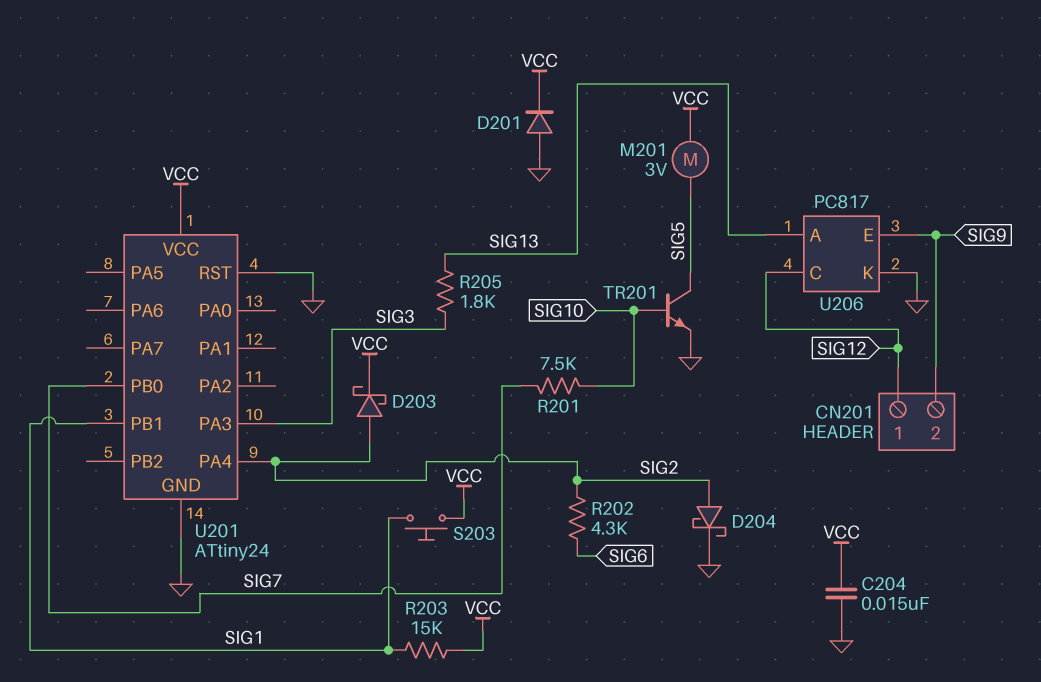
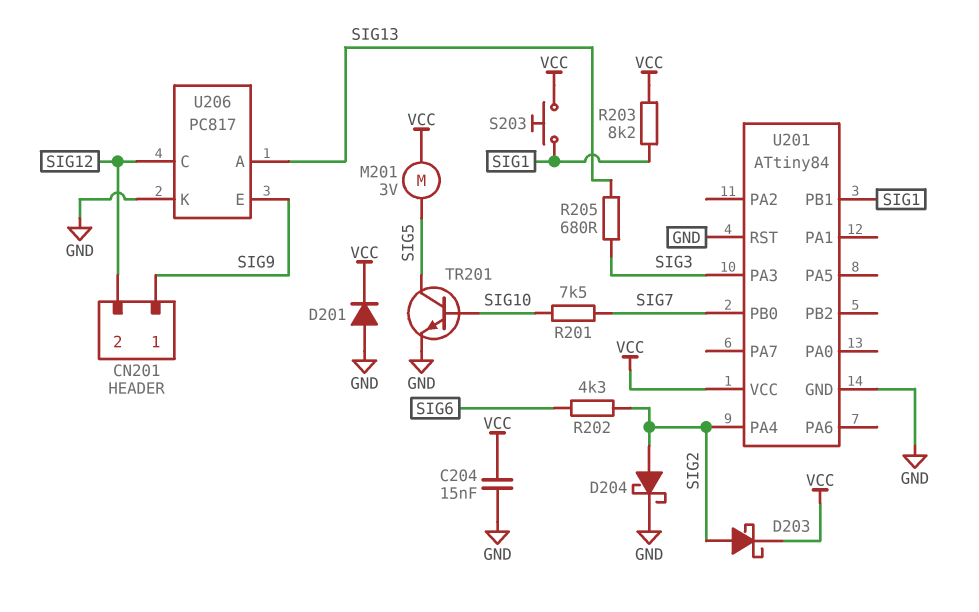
CN201 pin 1: SIG12 -> SIG9
CN201 pin 2: SIG9 -> SIG12
R203: 15k (SIG1, VCC) -> 8.2k (SIG1, VCC)
R205: 1.8k (SIG3, SIG13) -> 680 (SIG3, SIG13)
U201: ATtiny24 -> ATtiny84

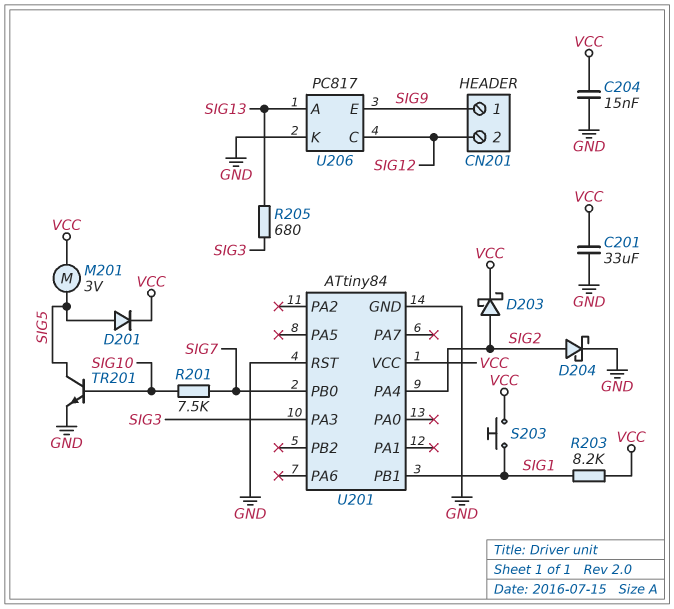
C201: none -> 33uF (GND, VCC)
D201: diode (A GND, K VCC) -> diode (A SIG5, K VCC)
R202: 4.3k (SIG2, SIG6) -> none

